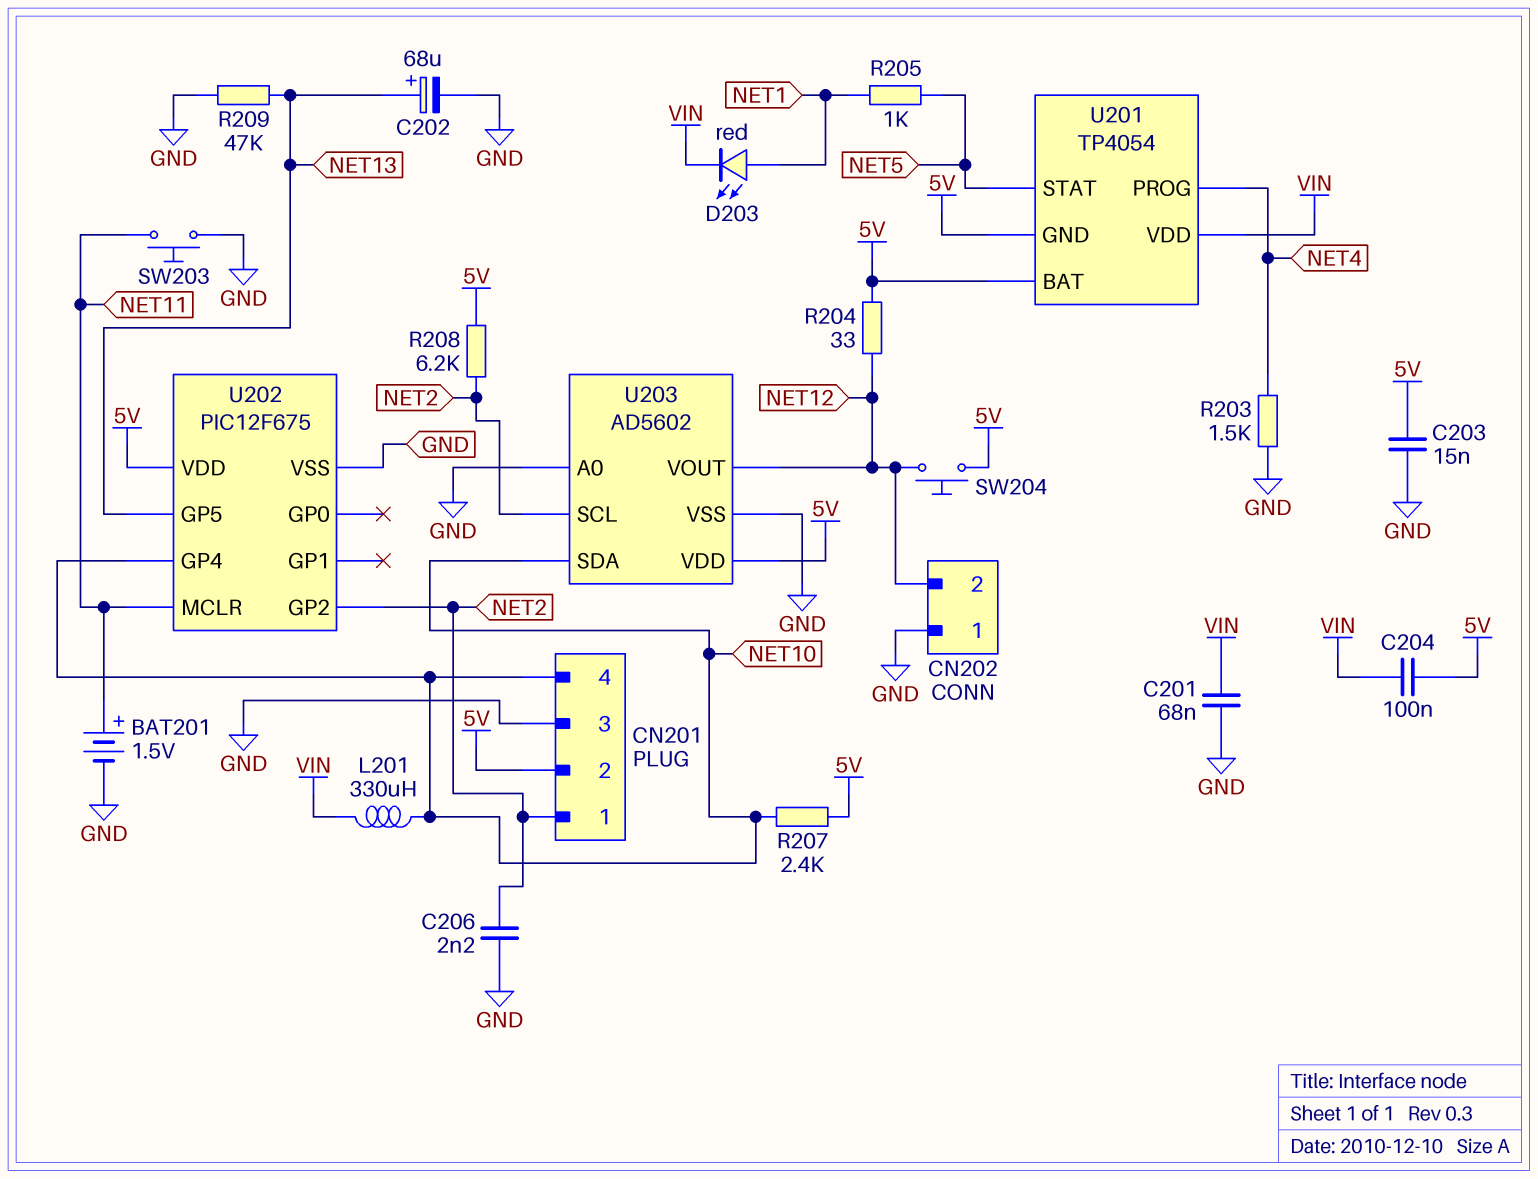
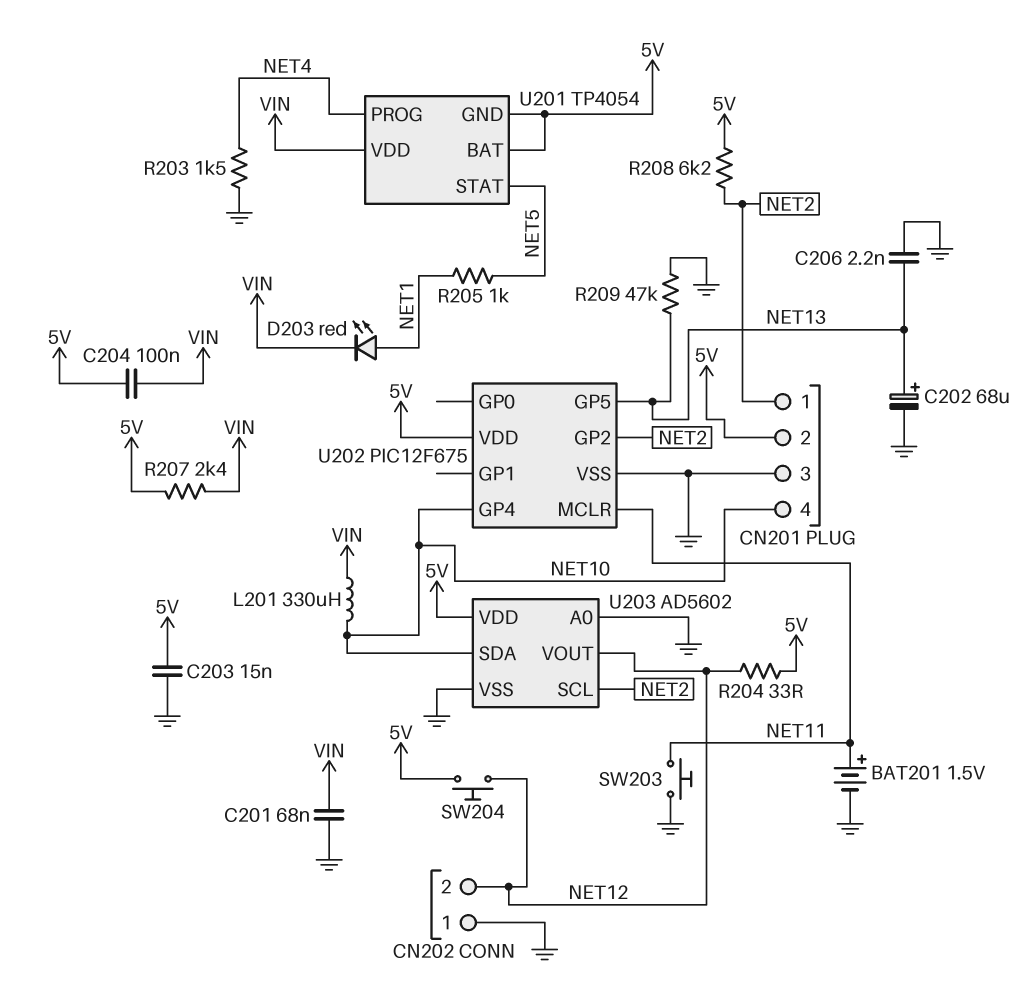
C206: 2.2nF (GND, NET2) -> 2.2nF (GND, NET13)
R207: 2.4k (5V, NET10) -> 2.4k (5V, VIN)

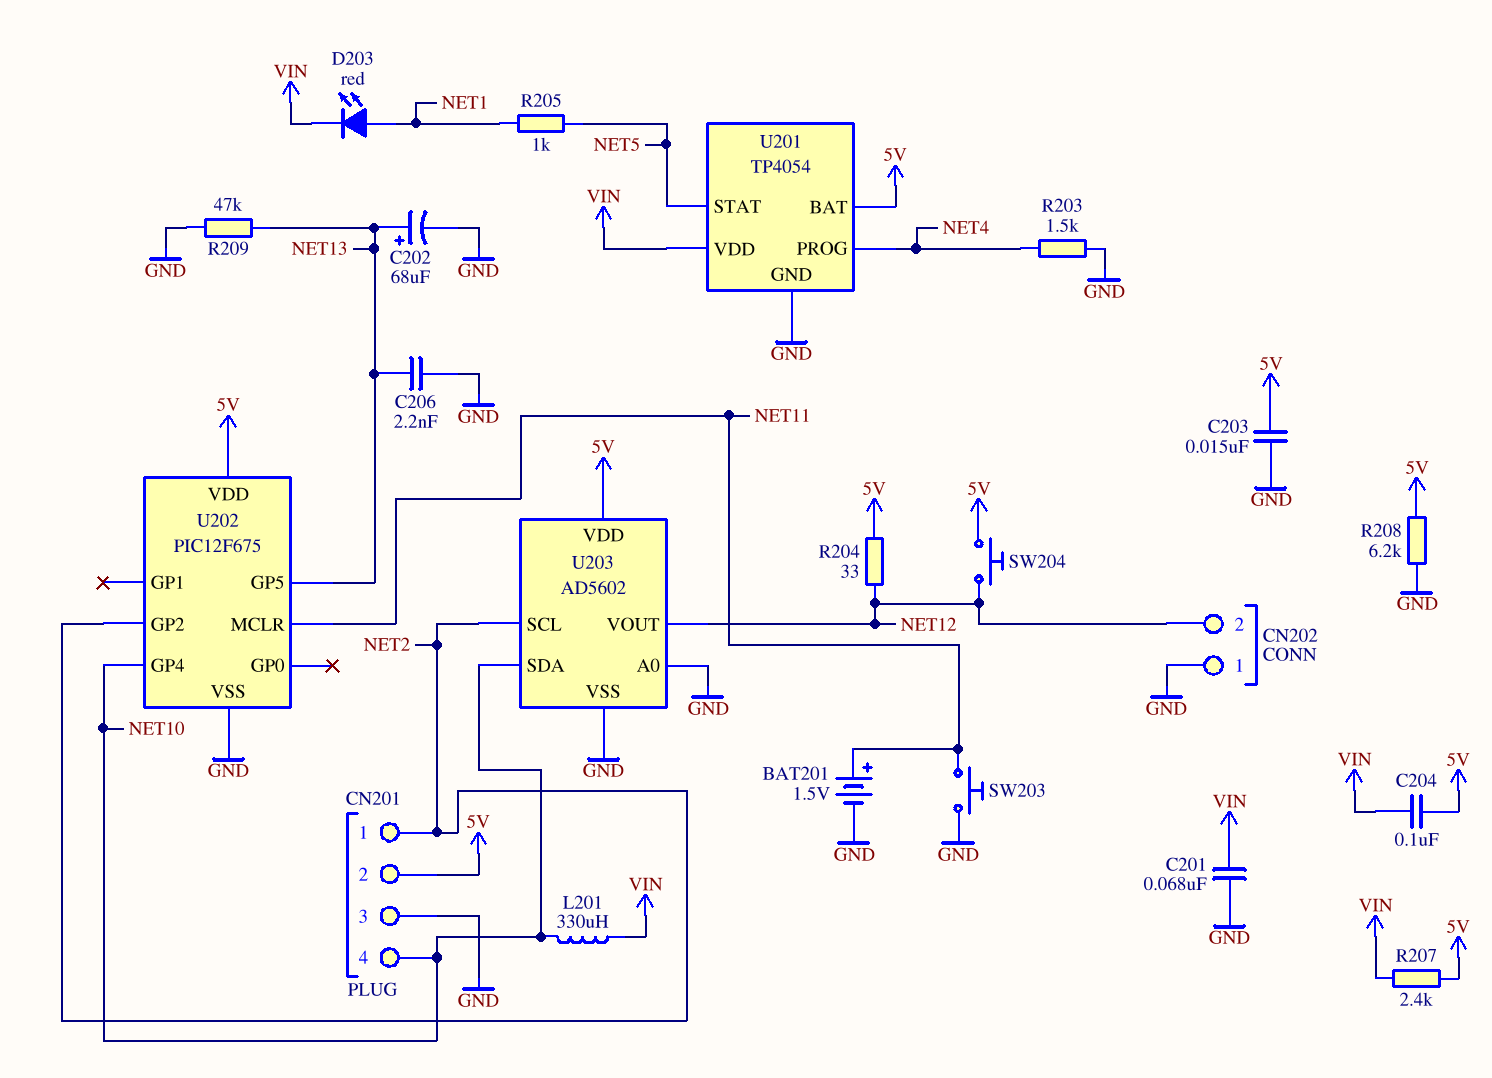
R208: 6.2k (5V, NET2) -> 6.2k (5V, GND)
U201 pin GND: 5V -> GND

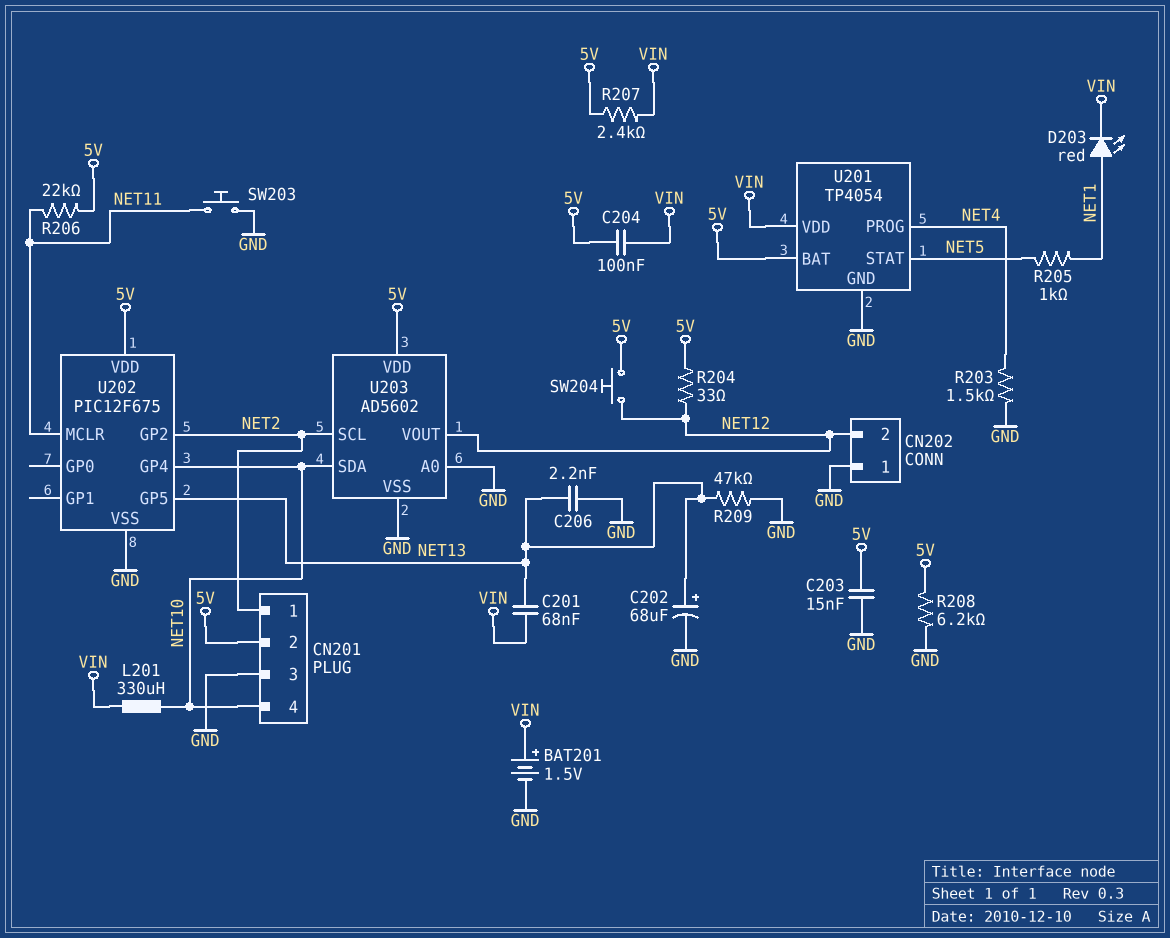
BAT201: 1.5V (plus NET11, minus GND) -> 1.5V (plus VIN, minus GND)
C201: 68nF (GND, VIN) -> 68nF (NET13, VIN)
R206: none -> 22k (5V, NET11)

